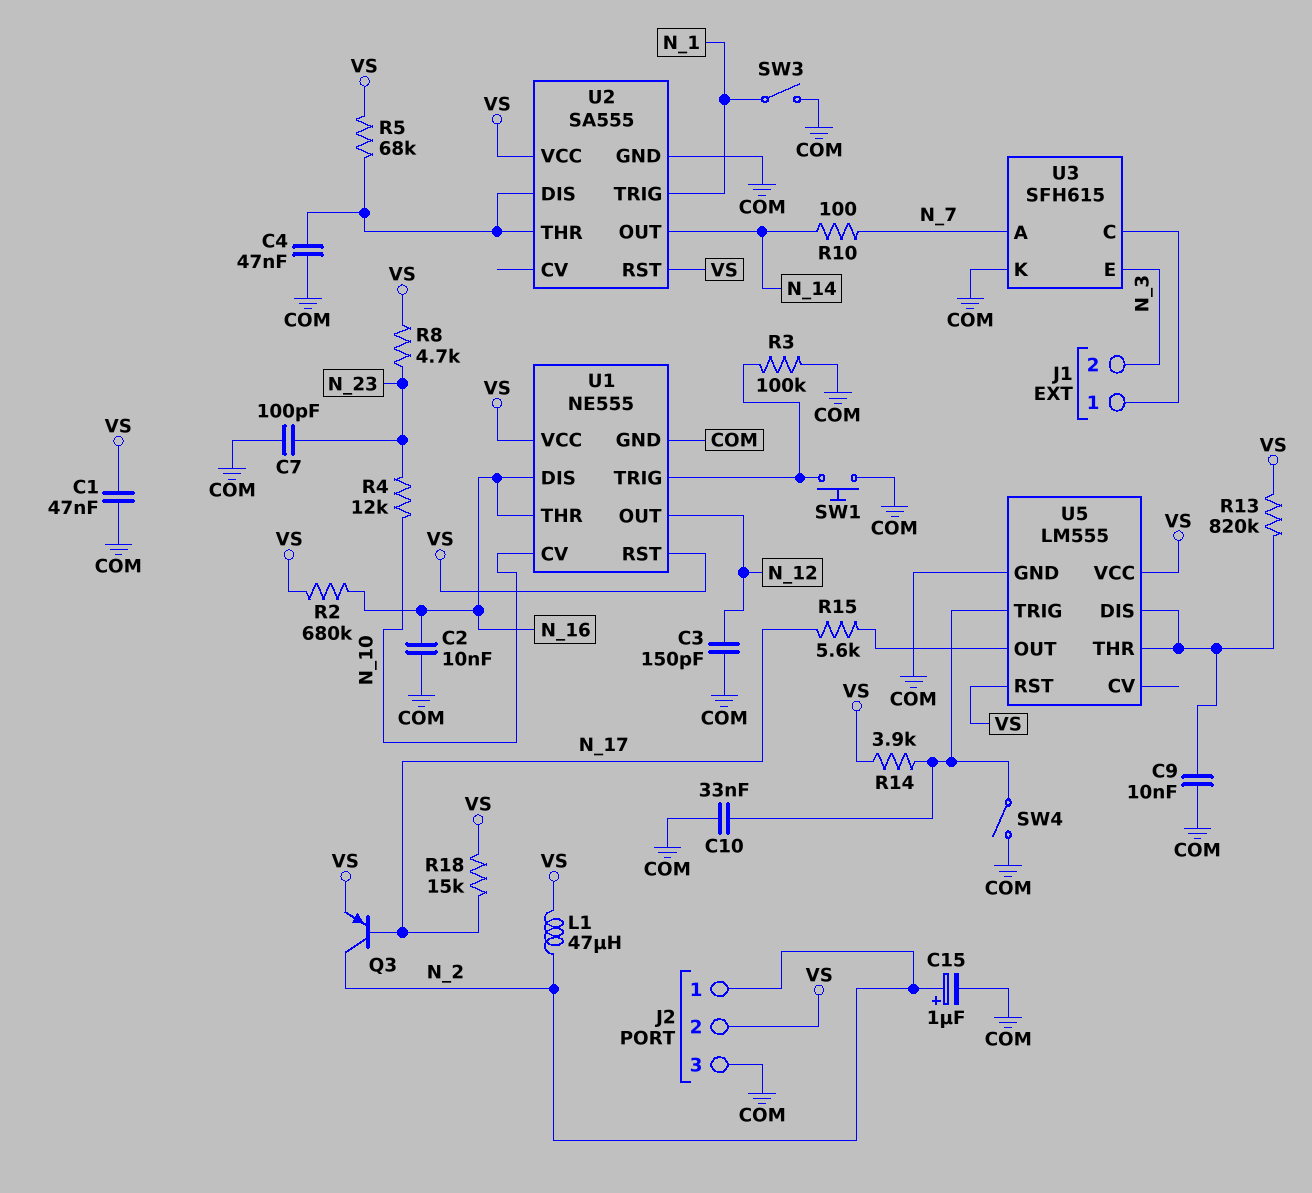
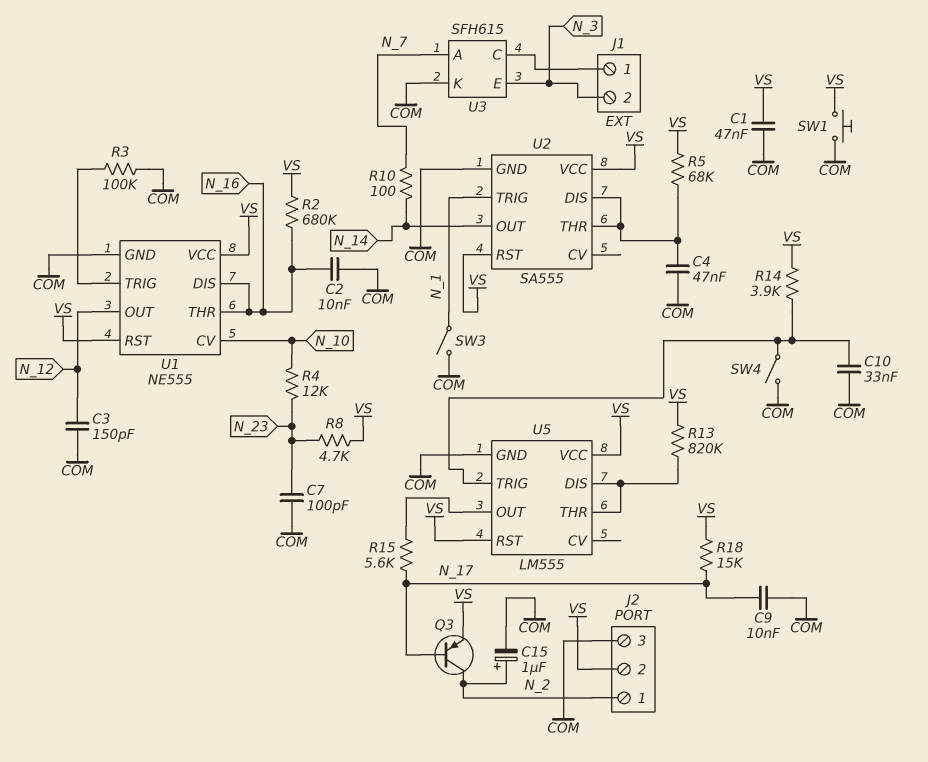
C9: 10nF (COM, U5/DIS) -> 10nF (COM, N_17)
L1: 47uH (N_2, VS) -> none
SW1: button (COM, U1/TRIG) -> button (COM, VS)

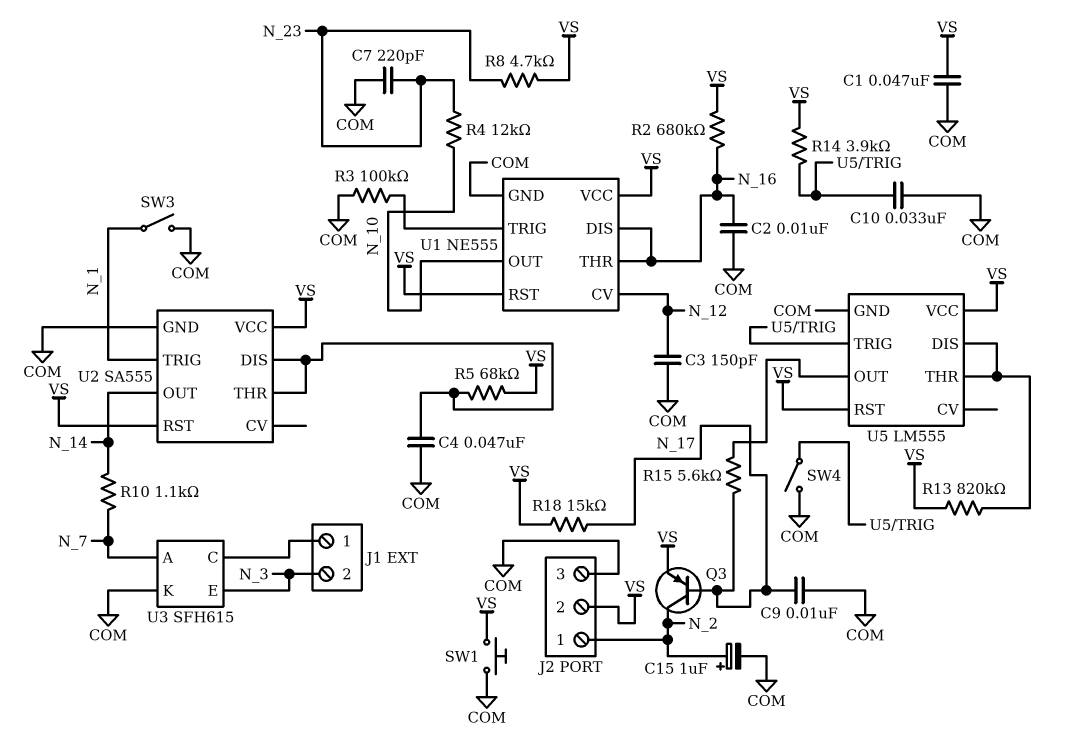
C7: 100pF (COM, N_23) -> 220pF (COM, N_23)
R10: 100 (N_7, N_14) -> 1.1k (N_7, N_14)
U1 pin CV: N_10 -> N_12
U1 pin OUT: N_12 -> N_10

